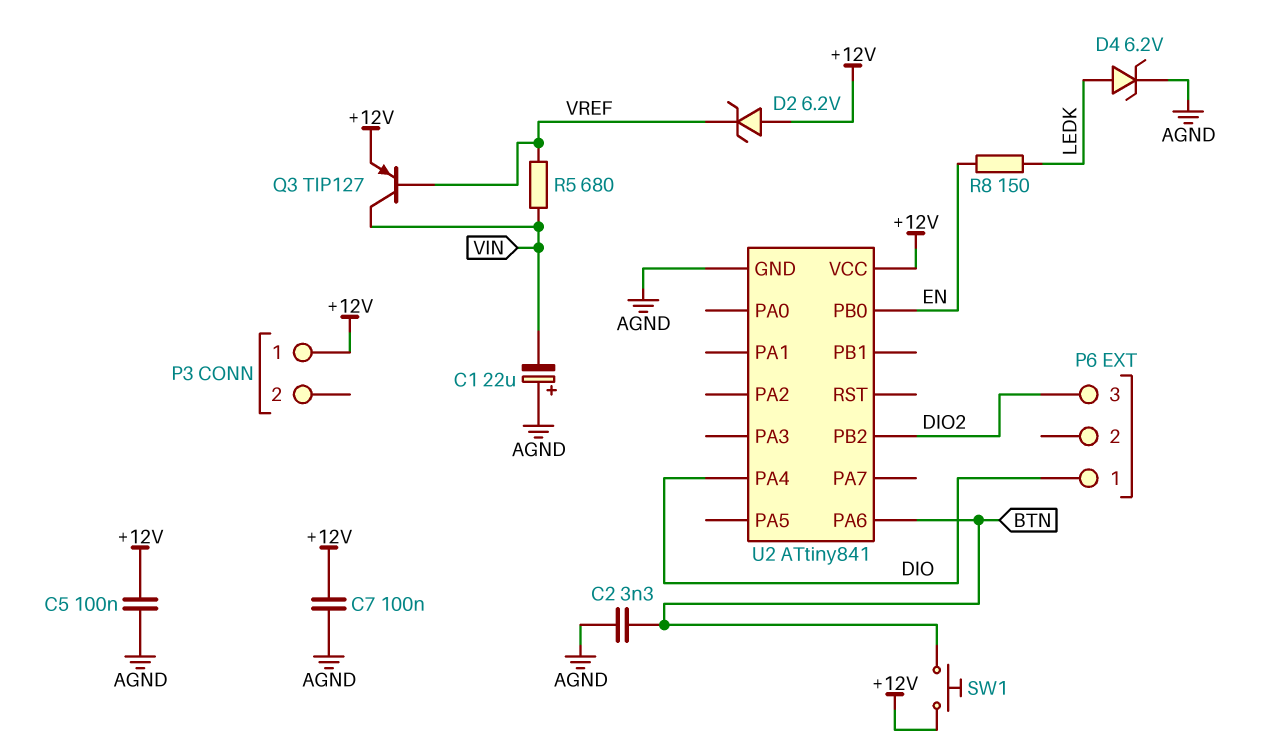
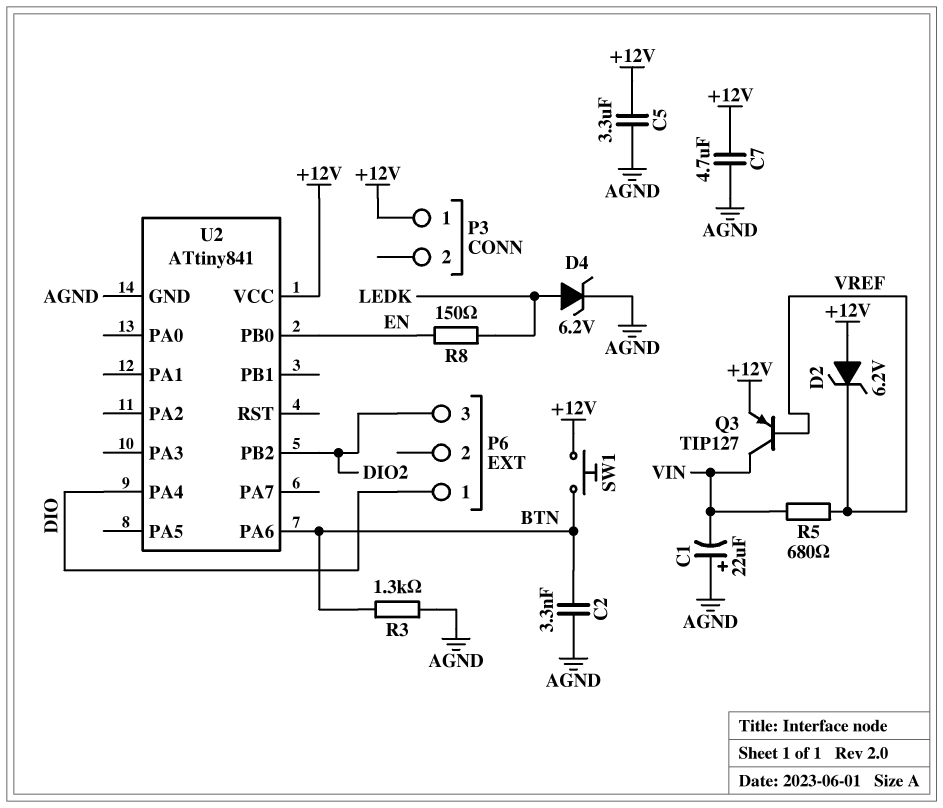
C5: 100nF (+12V, AGND) -> 3.3uF (+12V, AGND)
C7: 100nF (+12V, AGND) -> 4.7uF (+12V, AGND)
R3: none -> 1.3k (AGND, BTN)

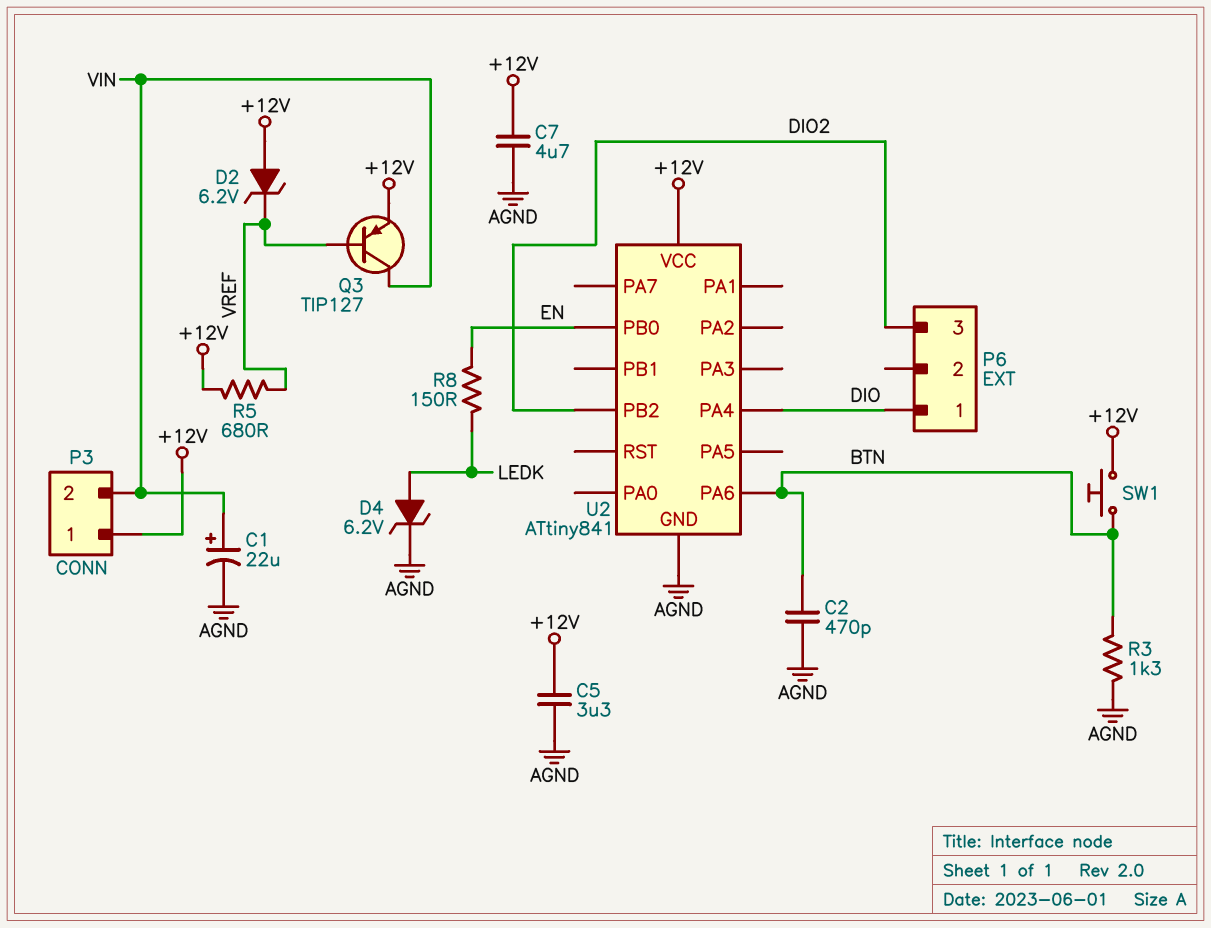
C1: 22uF (plus AGND, minus VIN) -> 22uF (plus VIN, minus AGND)
C2: 3.3nF (AGND, BTN) -> 470pF (AGND, BTN)
P3 pin 2: none -> VIN
R5: 680 (VIN, VREF) -> 680 (+12V, VREF)

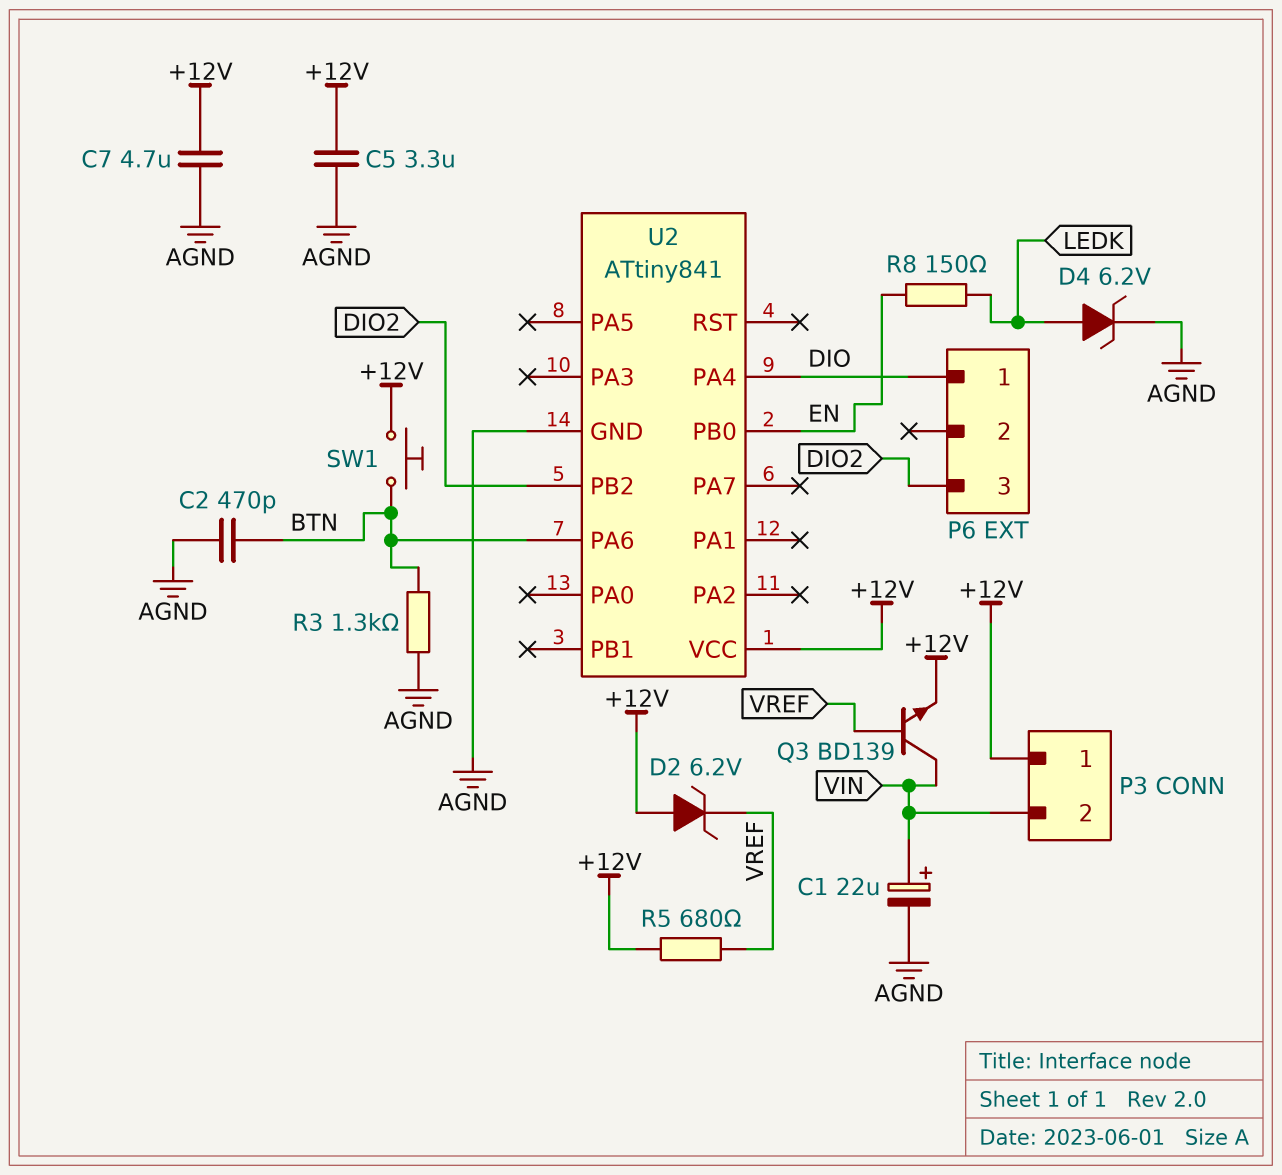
Q3: PNP TIP127 (B VREF, C VIN, E +12V) -> NPN BD139 (B VREF, C VIN, E +12V)

